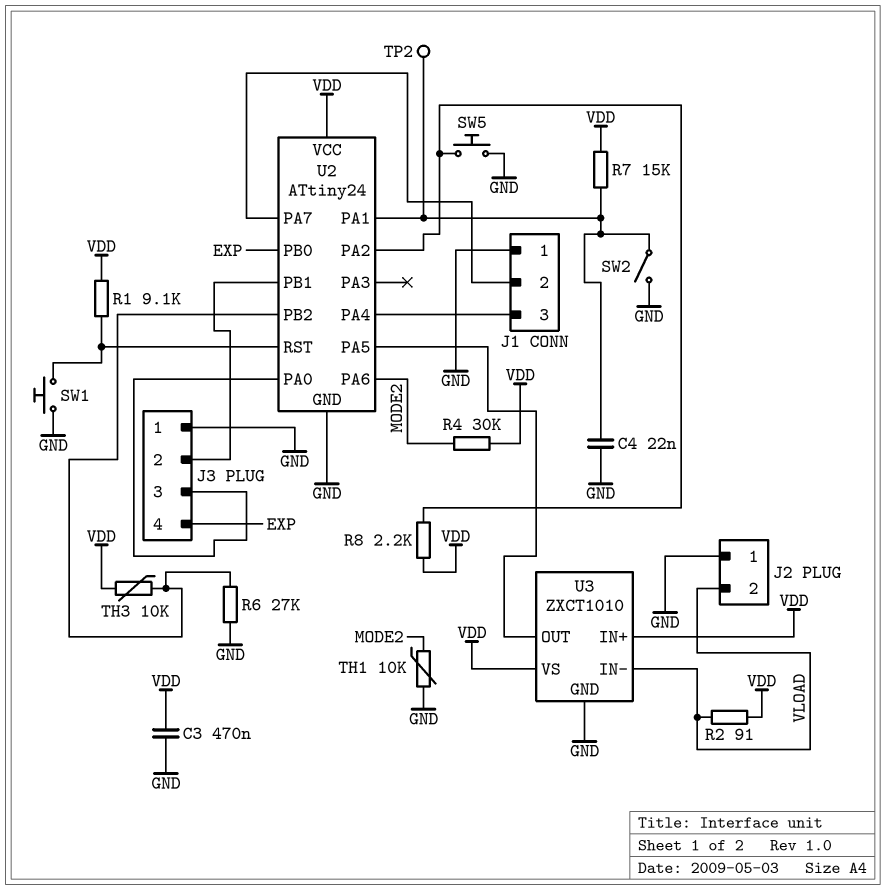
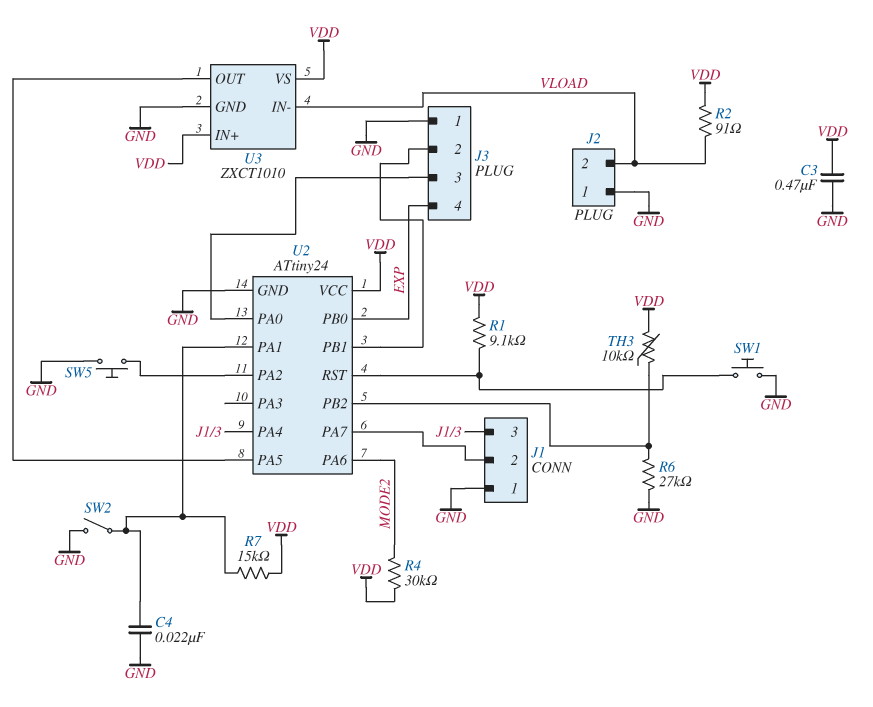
R8: 2.2k (U2/PA2, VDD) -> none
TH1: 10k (GND, MODE2) -> none
TP2: test point (U2/PA1) -> none

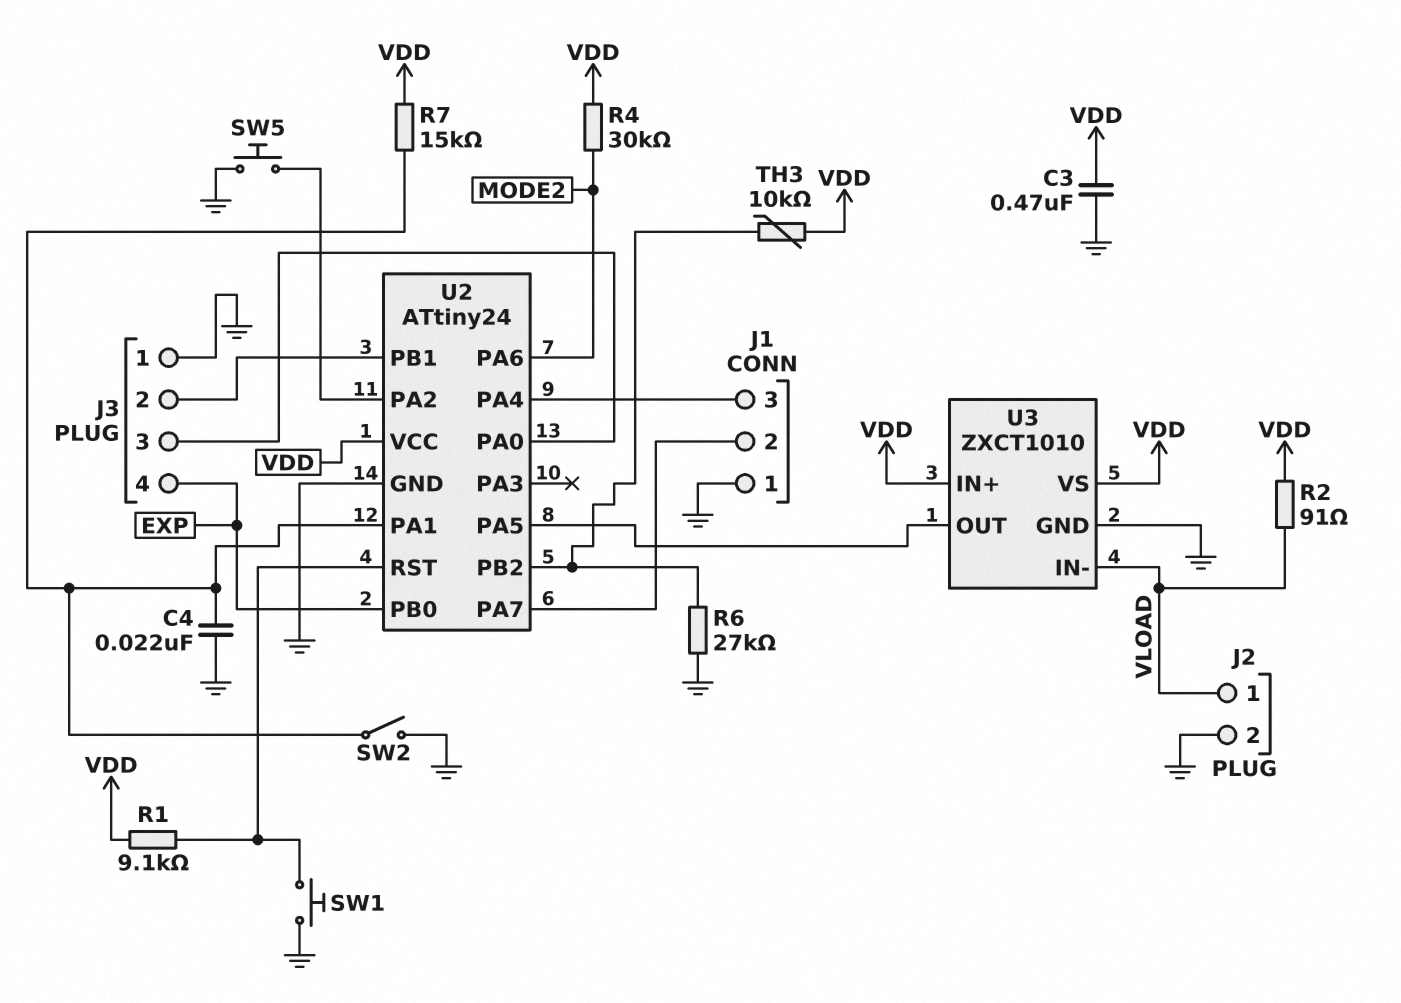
J2 pin 1: GND -> VLOAD
J2 pin 2: VLOAD -> GND

